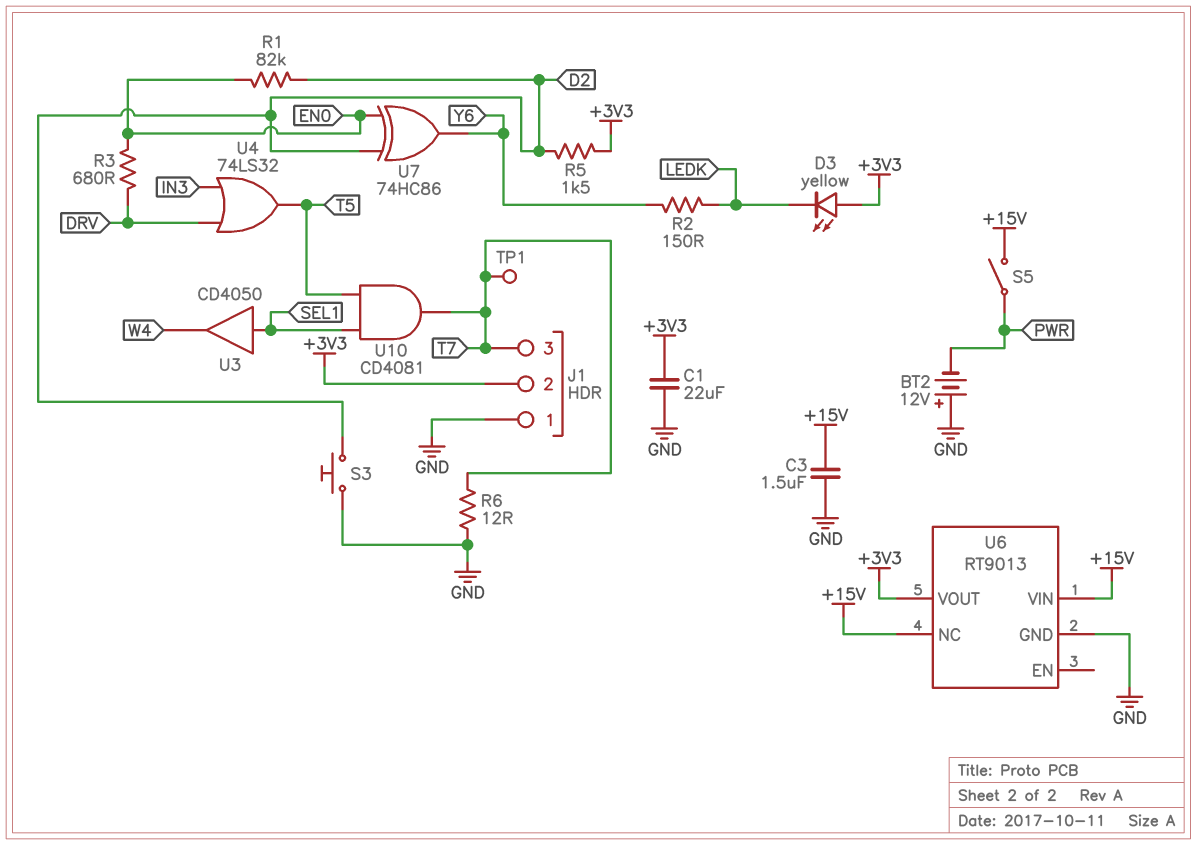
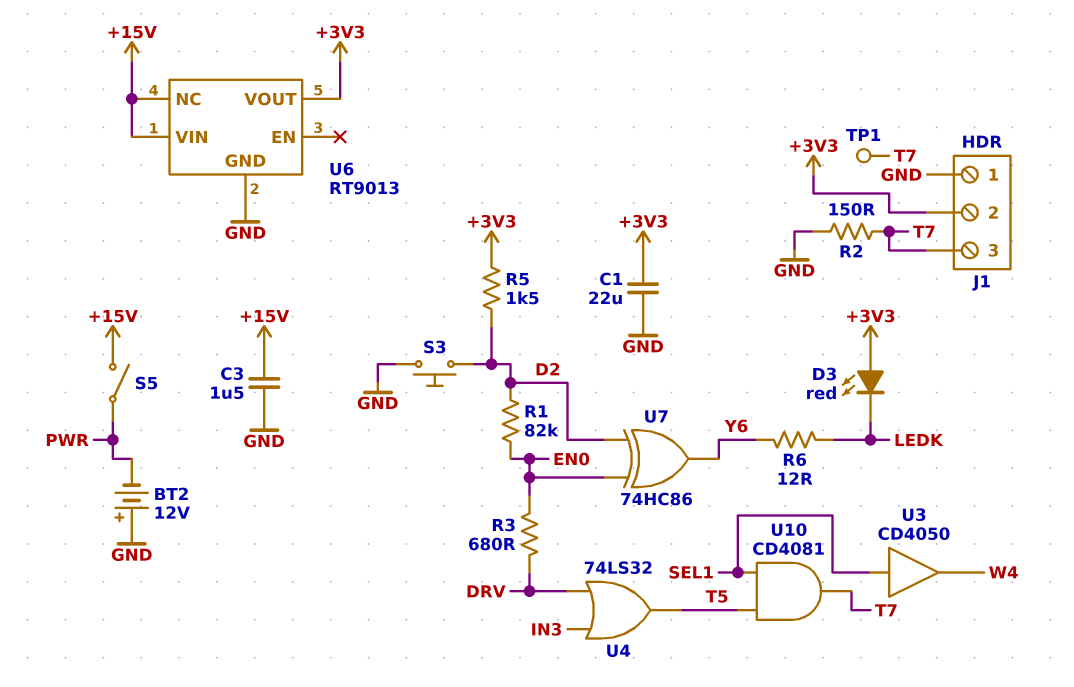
D3: LED yellow (A +3V3, K LEDK) -> LED red (A +3V3, K LEDK)
R2: 150 (LEDK, Y6) -> 150 (GND, T7)
R6: 12 (GND, T7) -> 12 (LEDK, Y6)

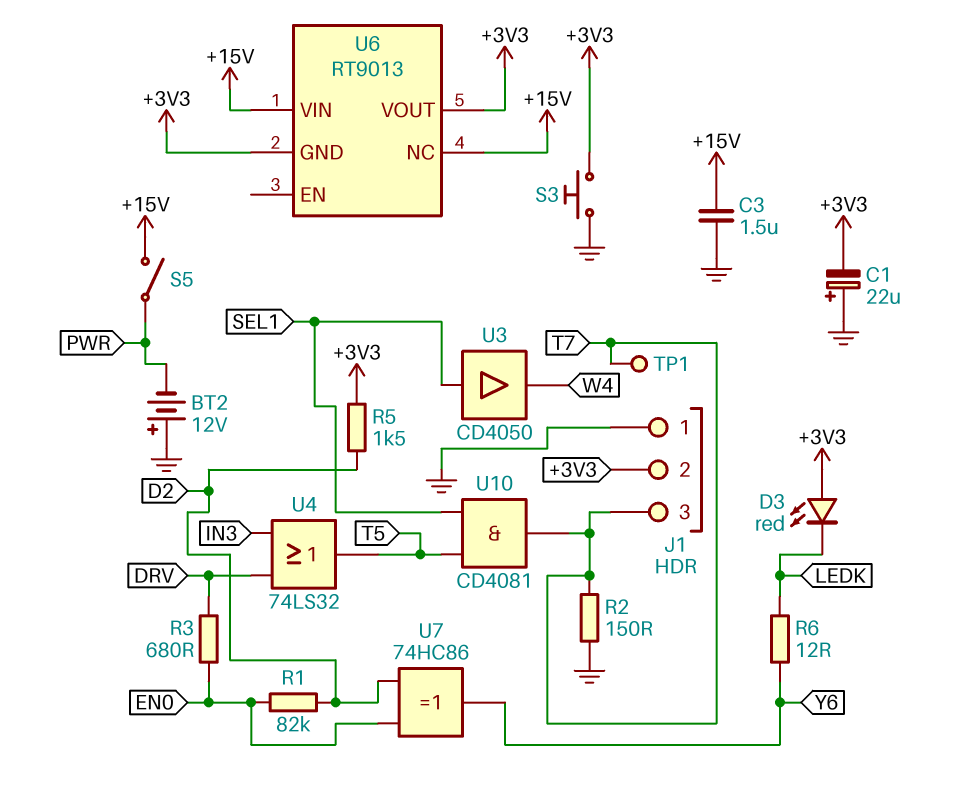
C1: 22uF (+3V3, GND) -> 22uF (plus GND, minus +3V3)
S3: button (D2, GND) -> button (+3V3, GND)
U6 pin GND: GND -> +3V3

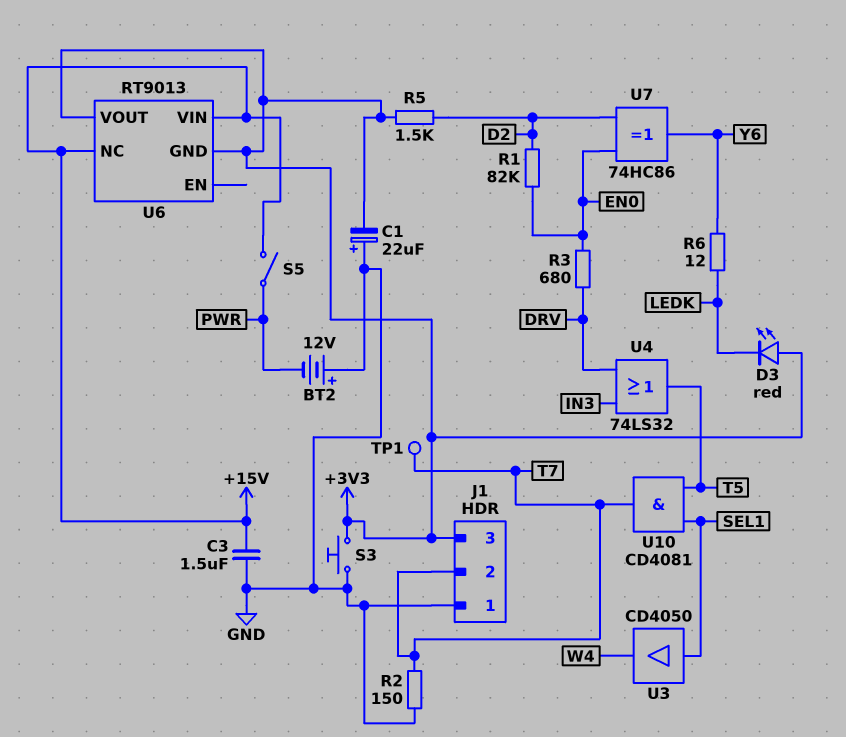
J1 pin 2: +3V3 -> T7
J1 pin 3: T7 -> +3V3

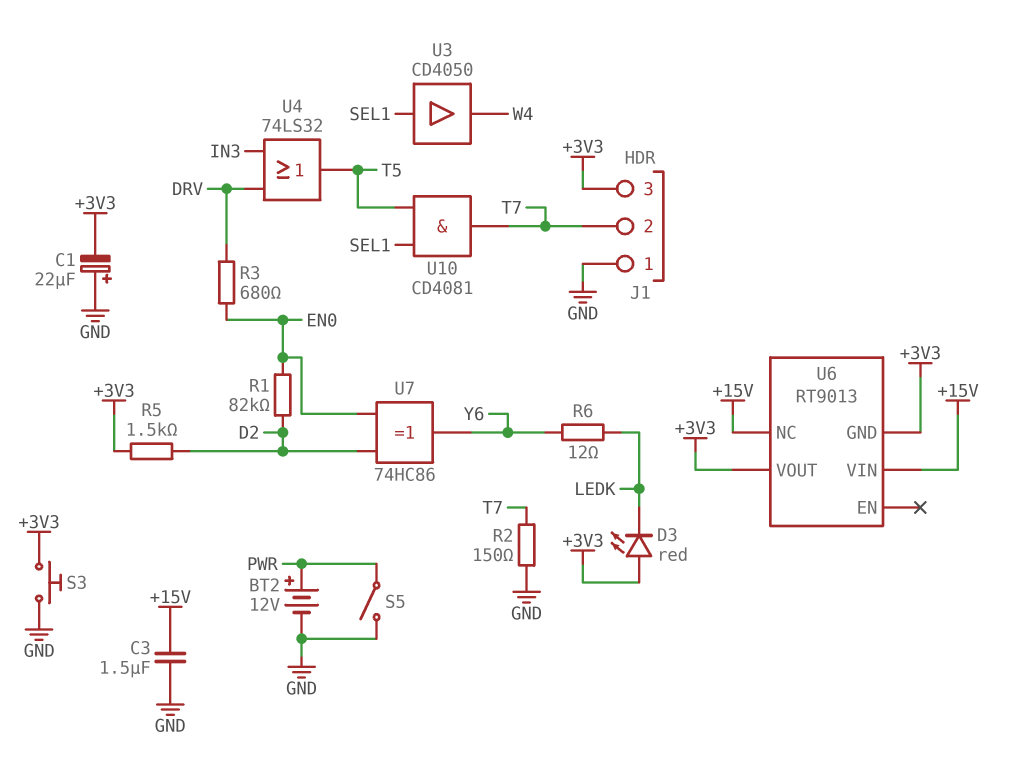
BT2: 12V (plus GND, minus PWR) -> 12V (plus PWR, minus GND)
S5: switch (+15V, PWR) -> switch (GND, PWR)
TP1: test point (T7) -> none

